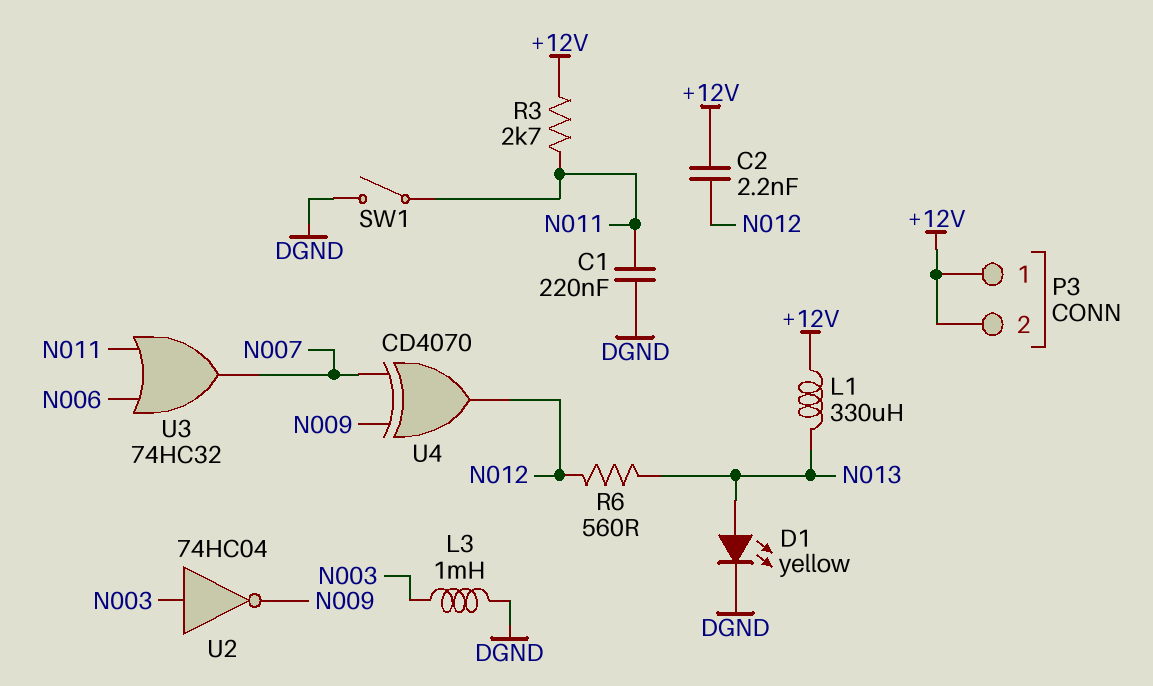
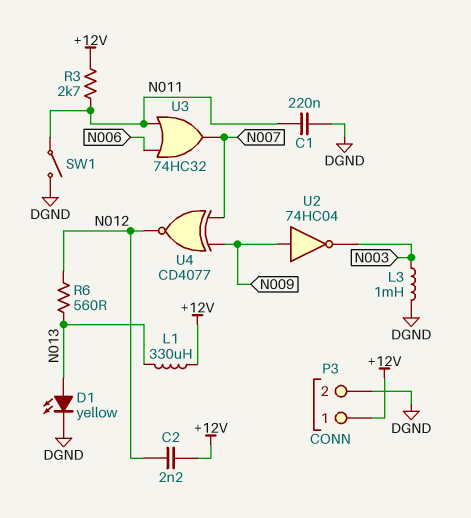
P3 pin 2: +12V -> DGND
U2: NOT 74HC04 (in N003, out N009) -> NOT 74HC04 (in N009, out N003)
U4: XOR CD4070 (in N007, in N009, out N012) -> XNOR CD4077 (in N007, in N009, out N012)

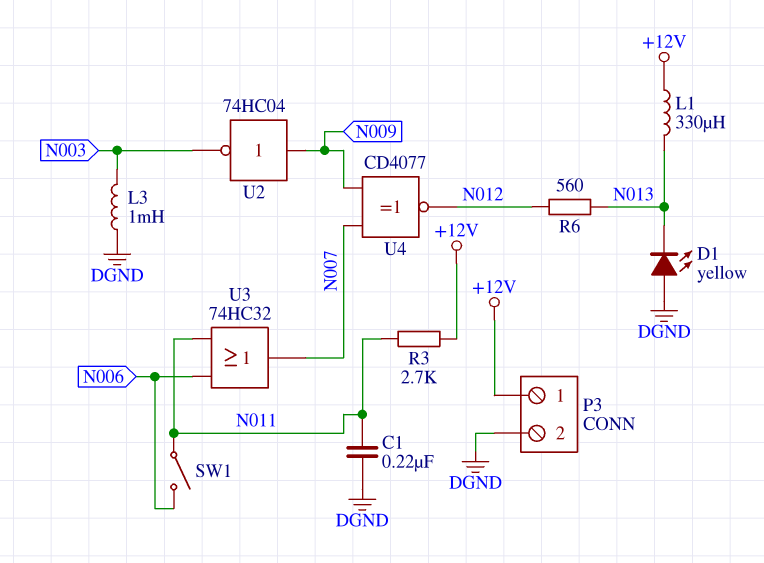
C2: 2.2nF (+12V, N012) -> none
D1: LED yellow (A N013, K DGND) -> LED yellow (A DGND, K N013)
SW1: switch (DGND, N011) -> switch (N006, N011)

